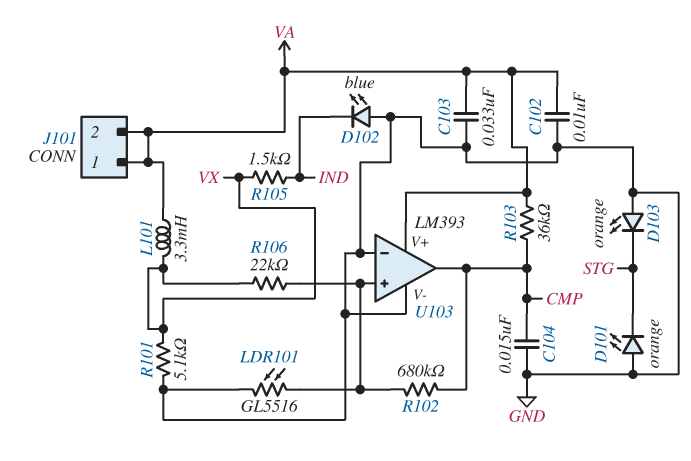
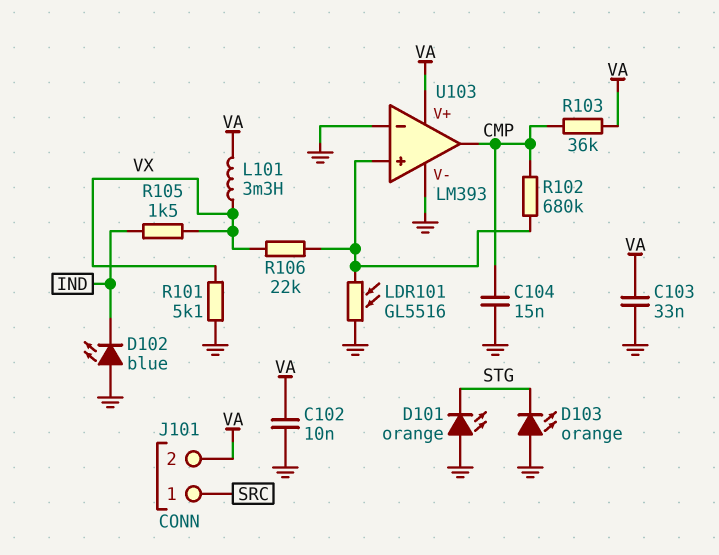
J101 pin 1: VA -> SRC

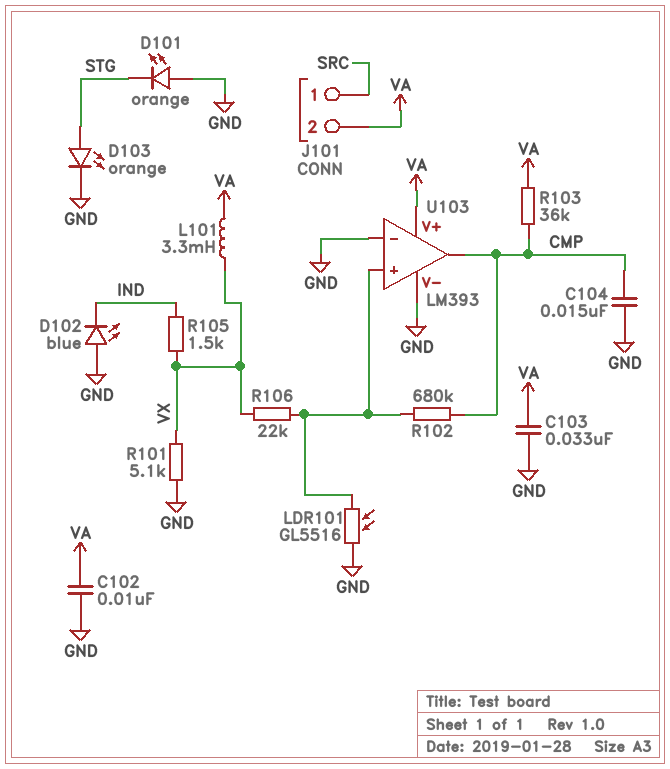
D103: LED orange (A GND, K STG) -> LED orange (A STG, K GND)

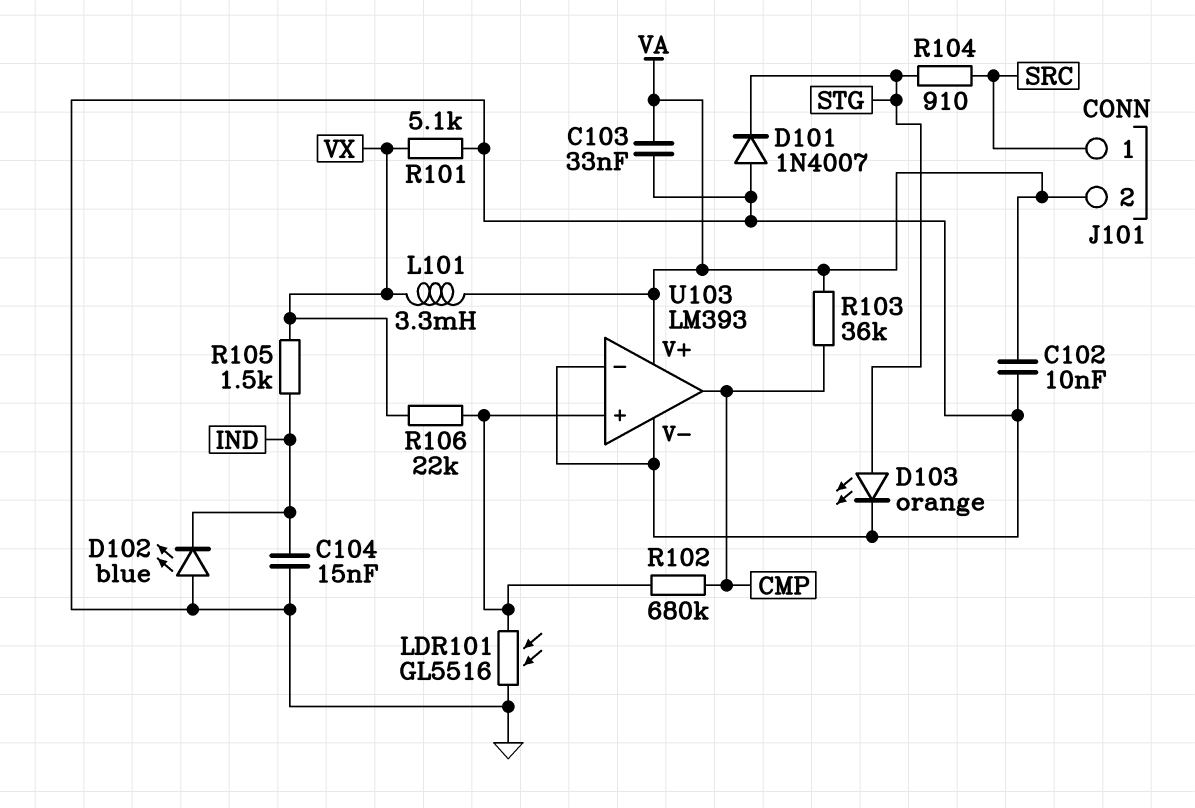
C104: 15nF (CMP, GND) -> 15nF (GND, IND)
D101: LED orange (A GND, K STG) -> diode 1N4007 (A GND, K STG)
R104: none -> 910 (SRC, STG)

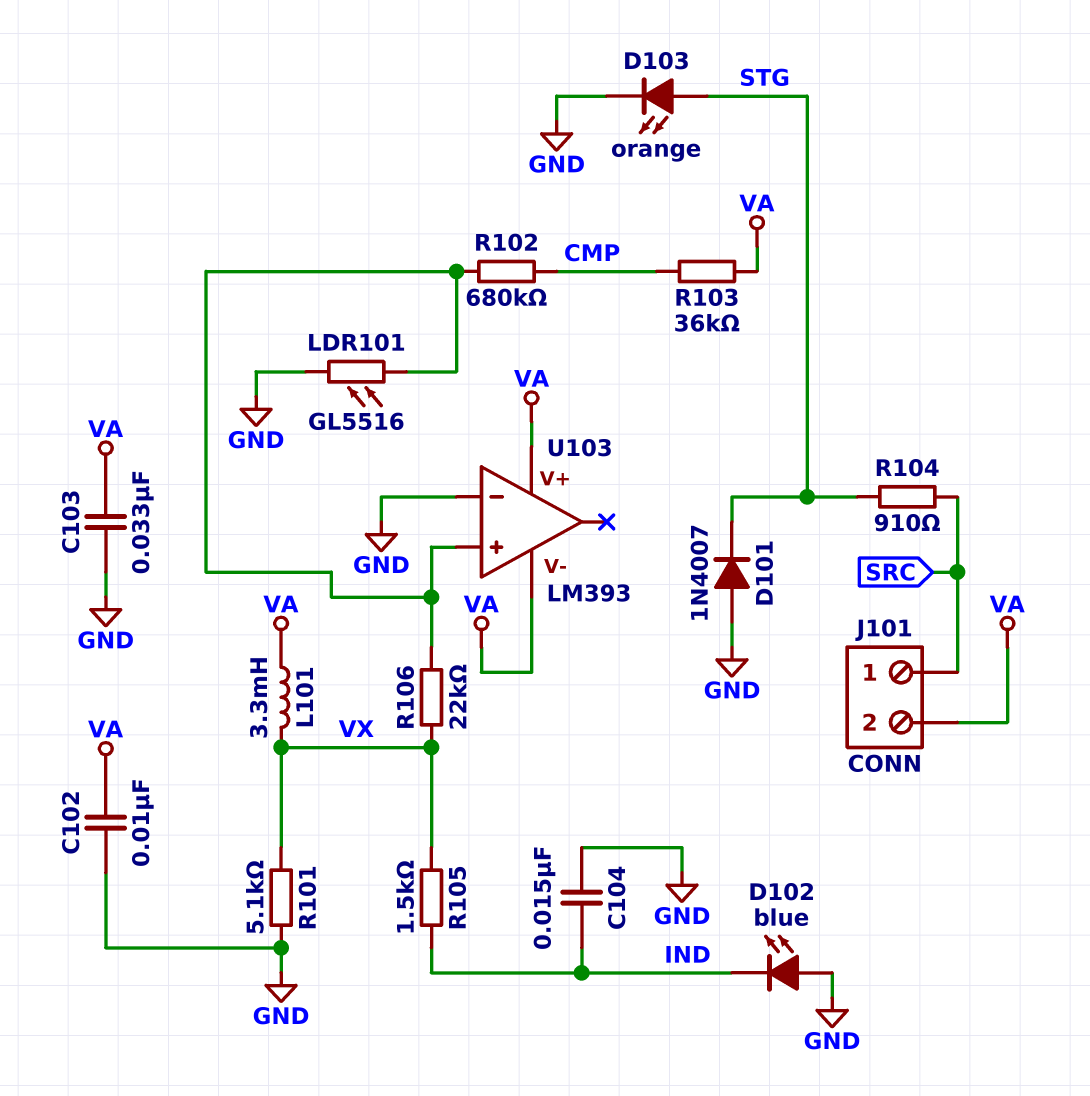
U103 pin V-: GND -> VA
U103 pin out: CMP -> none

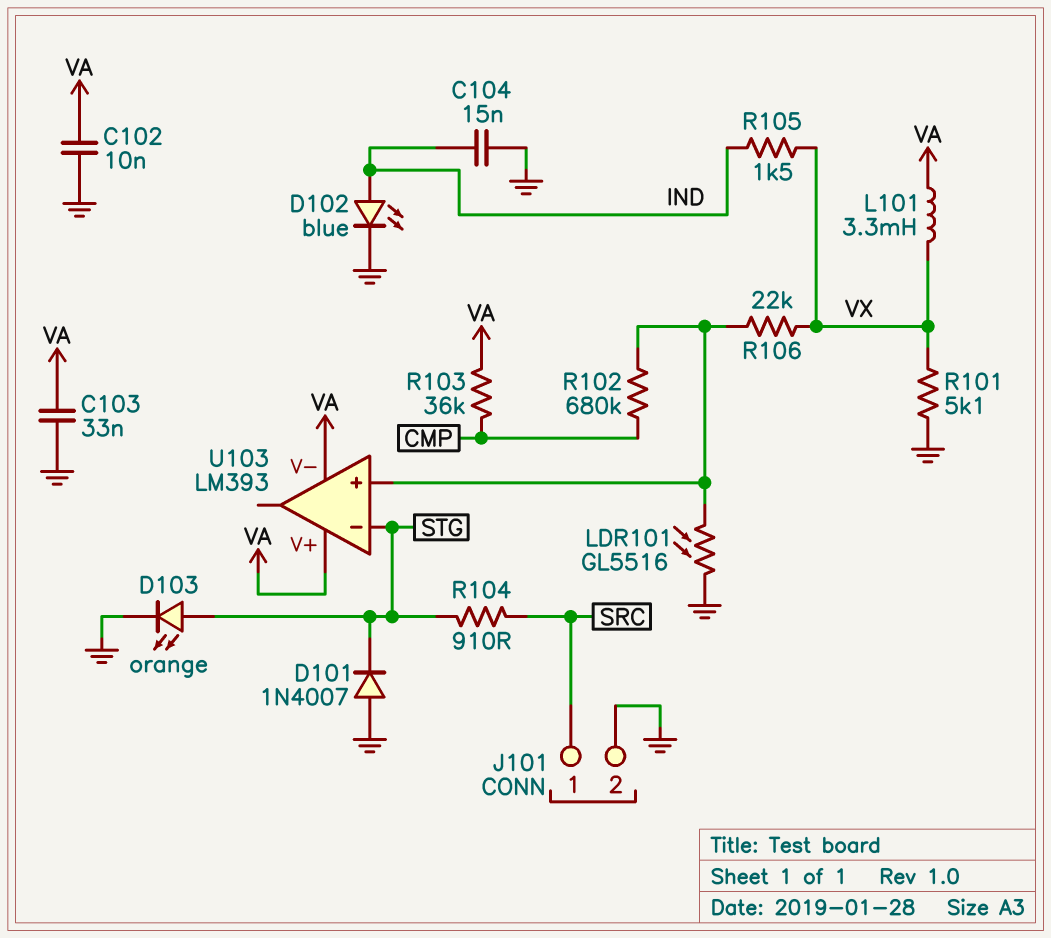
D102: LED blue (A GND, K IND) -> LED blue (A IND, K GND)
J101 pin 2: VA -> GND
U103 pin in-: GND -> STG

